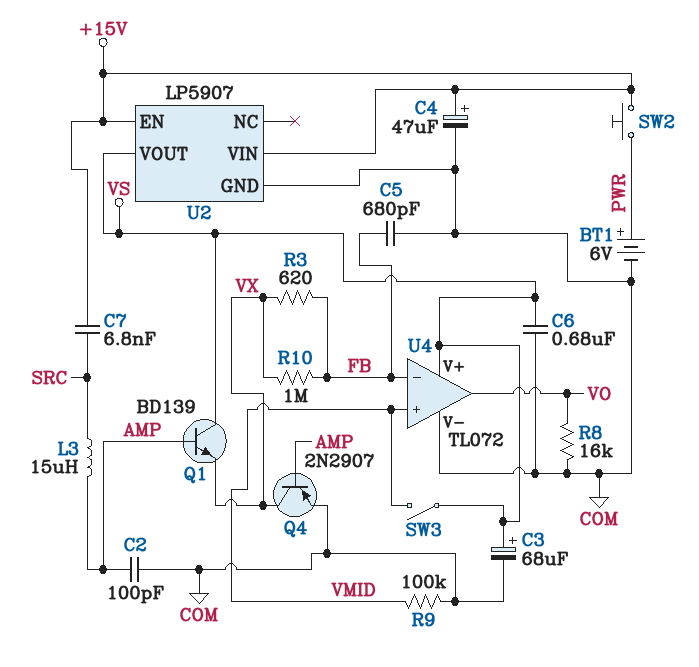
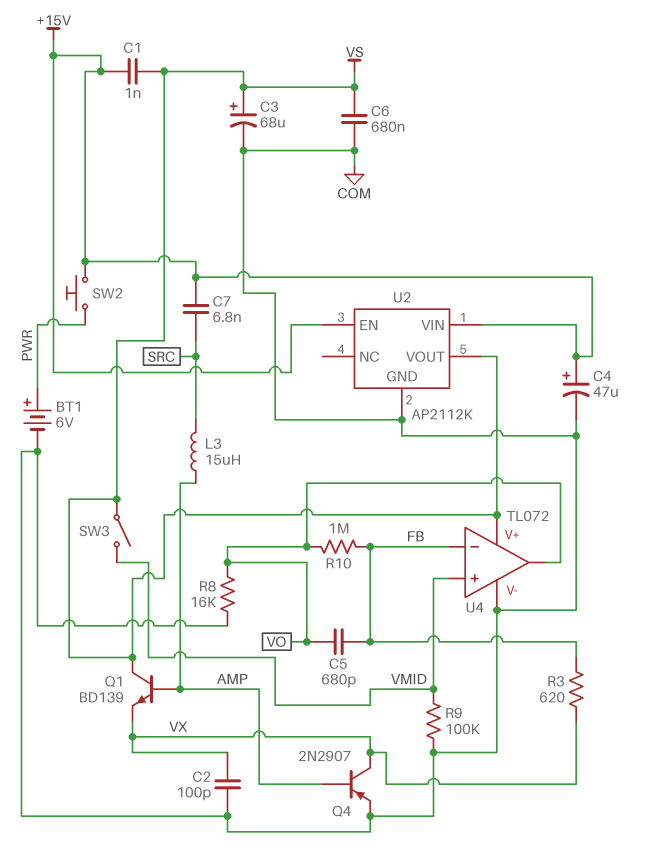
C1: none -> 1nF (+15V, VS)
C2: 100pF (AMP, COM) -> 100pF (COM, VX)
C5: 680pF (COM, FB) -> 680pF (FB, VO)
R10: 1M (FB, VX) -> 1M (FB, VO)
U2: LP5907 -> AP2112K

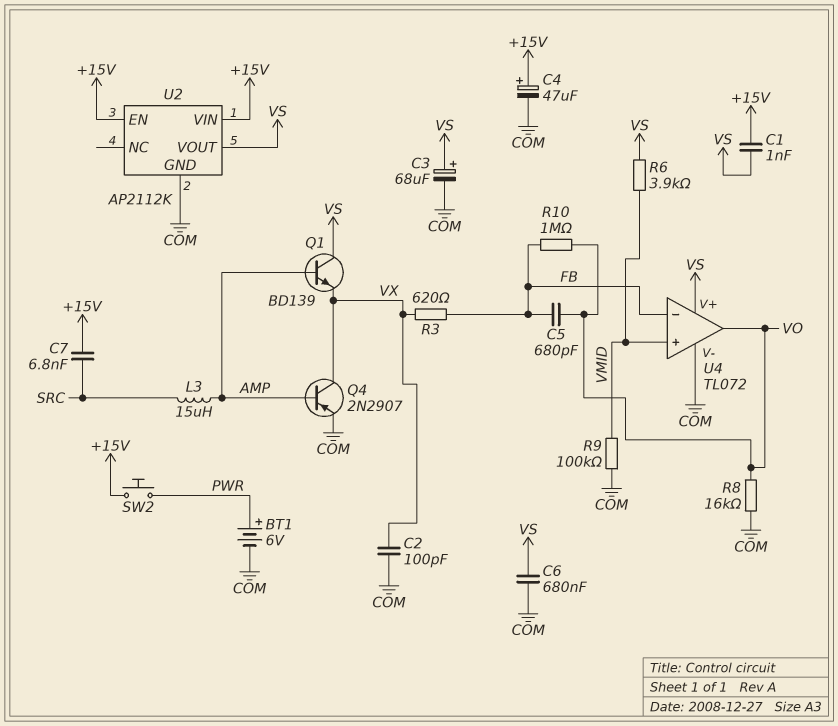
R6: none -> 3.9k (VMID, VS)
SW3: switch (VMID, VS) -> none

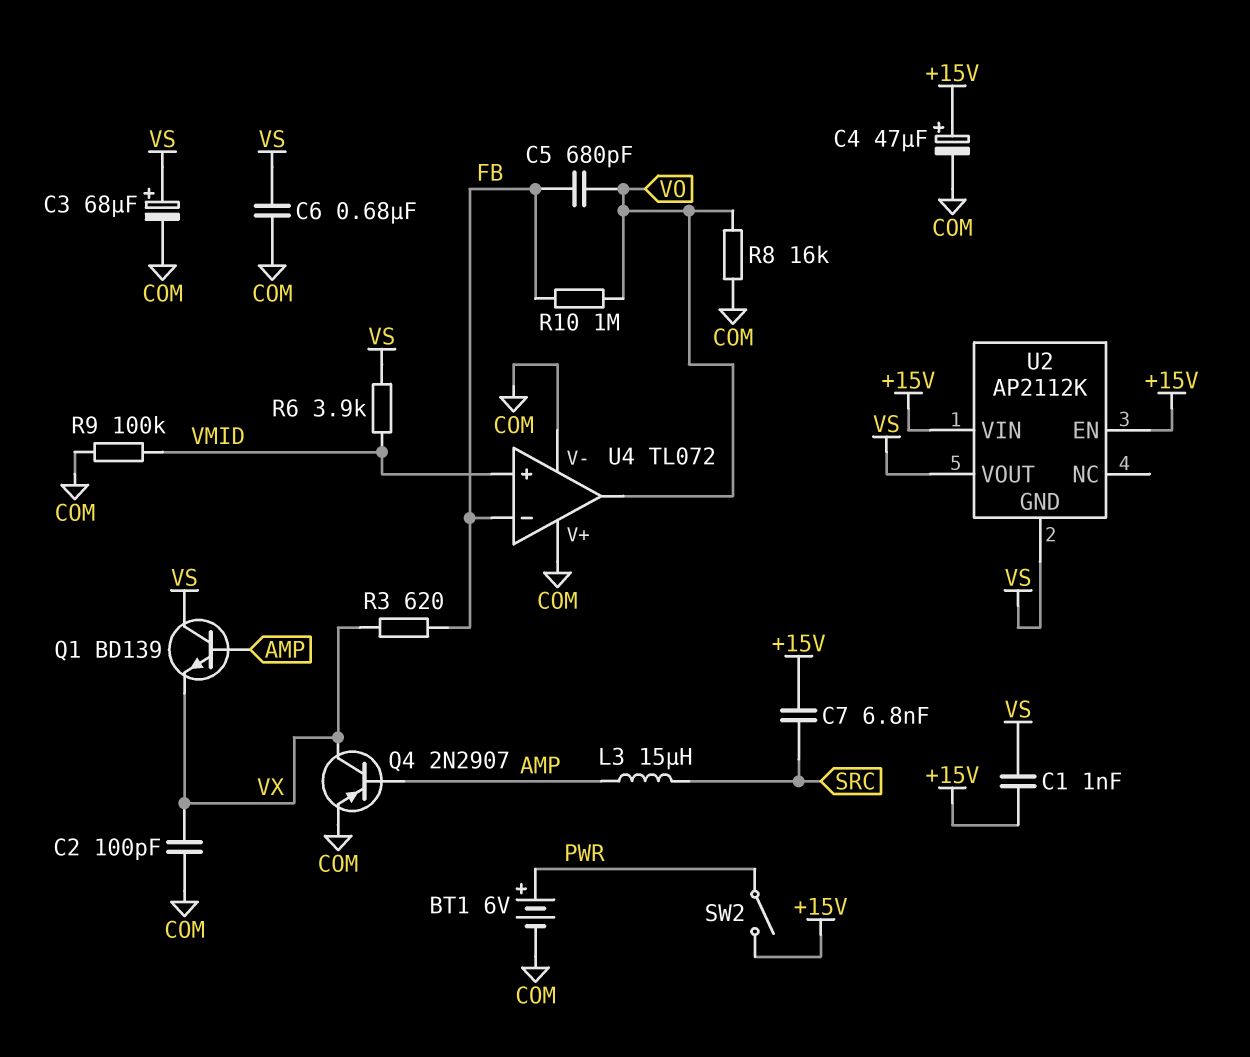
SW2: button (+15V, PWR) -> switch (+15V, PWR)
U2 pin GND: COM -> VS
U4 pin V+: VS -> COM

